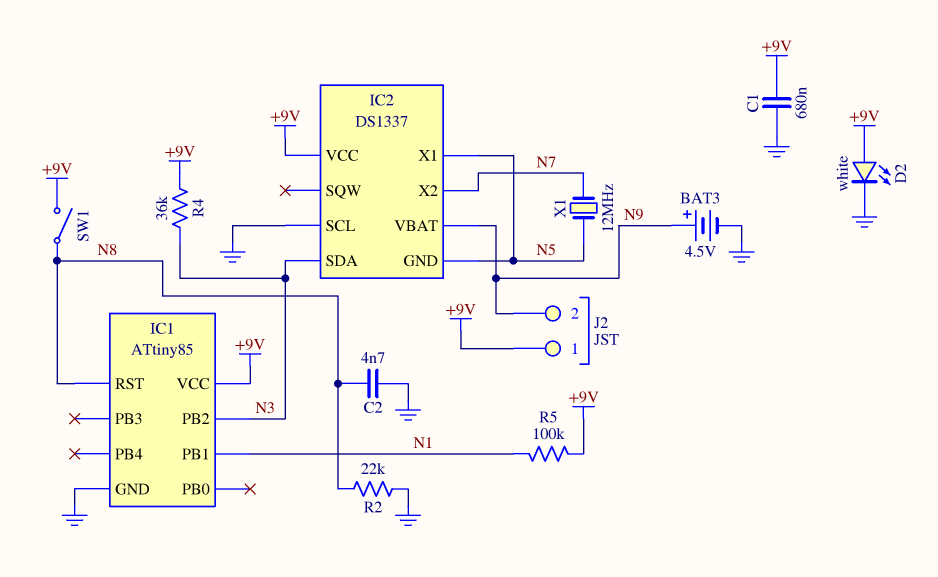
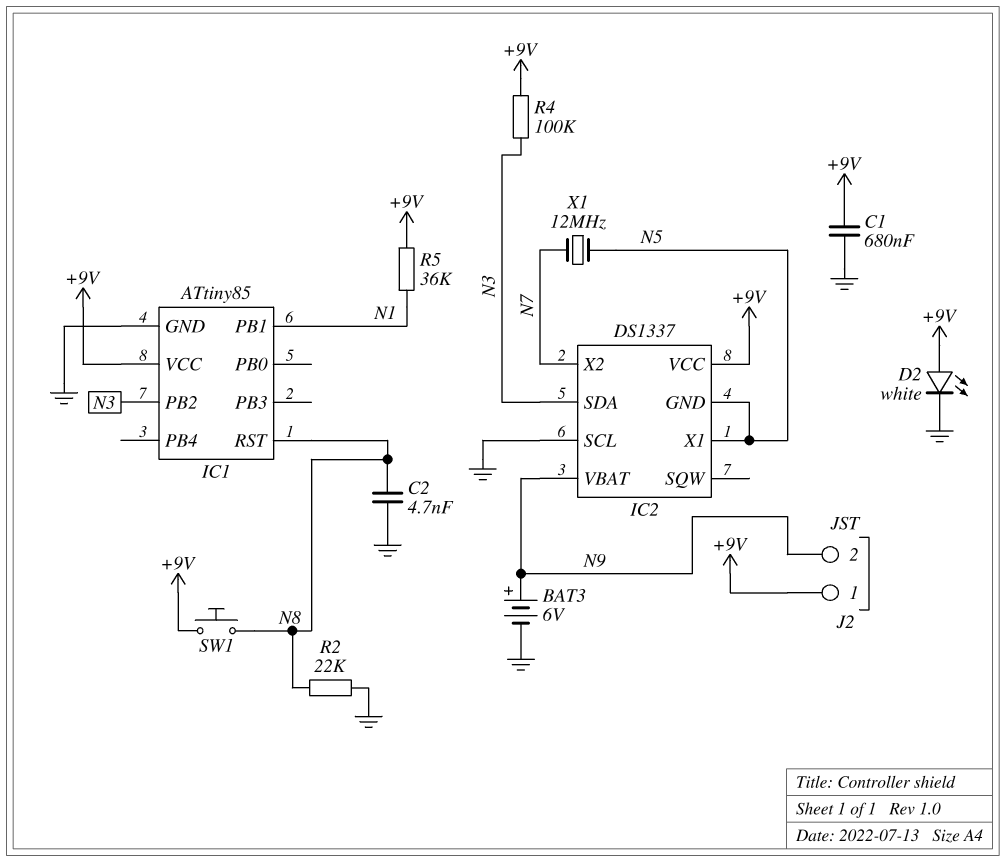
BAT3: 4.5V (plus N9, minus GND) -> 6V (plus N9, minus GND)
R4: 36k (+9V, N3) -> 100k (+9V, N3)
R5: 100k (+9V, N1) -> 36k (+9V, N1)
SW1: switch (+9V, N8) -> button (+9V, N8)

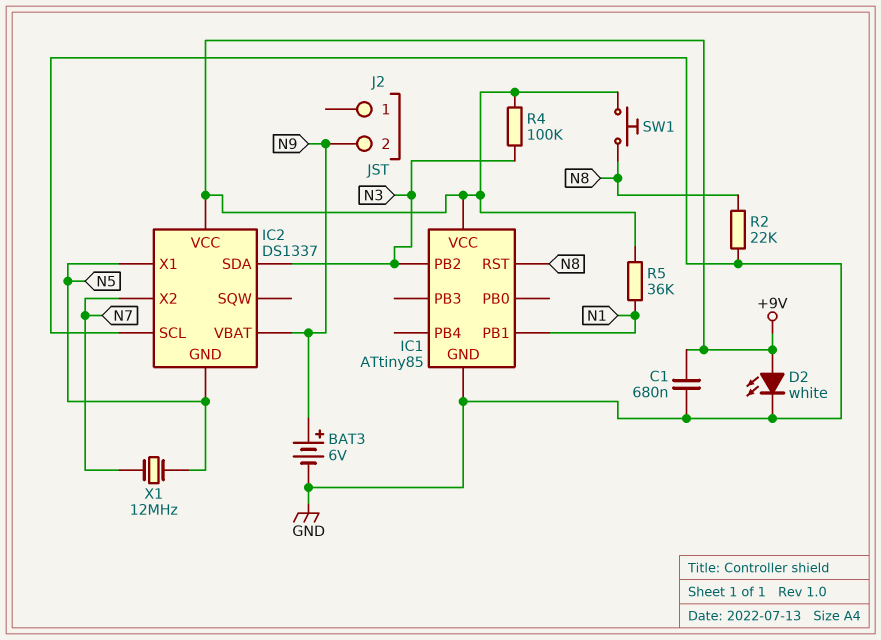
C2: 4.7nF (GND, N8) -> none
J2 pin 1: +9V -> none

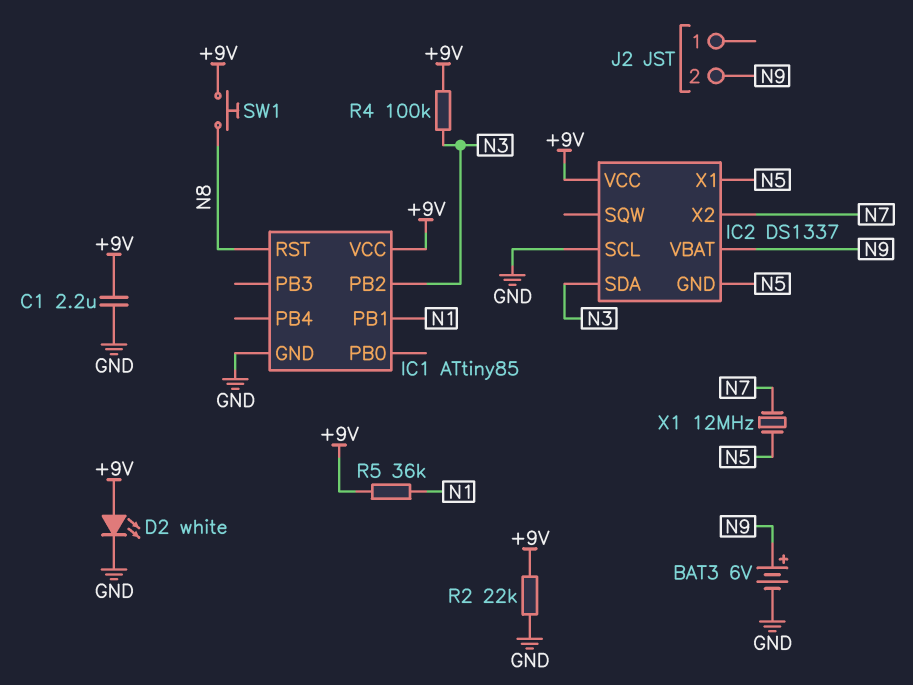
C1: 680nF (+9V, GND) -> 2.2uF (+9V, GND)
R2: 22k (GND, N8) -> 22k (+9V, GND)

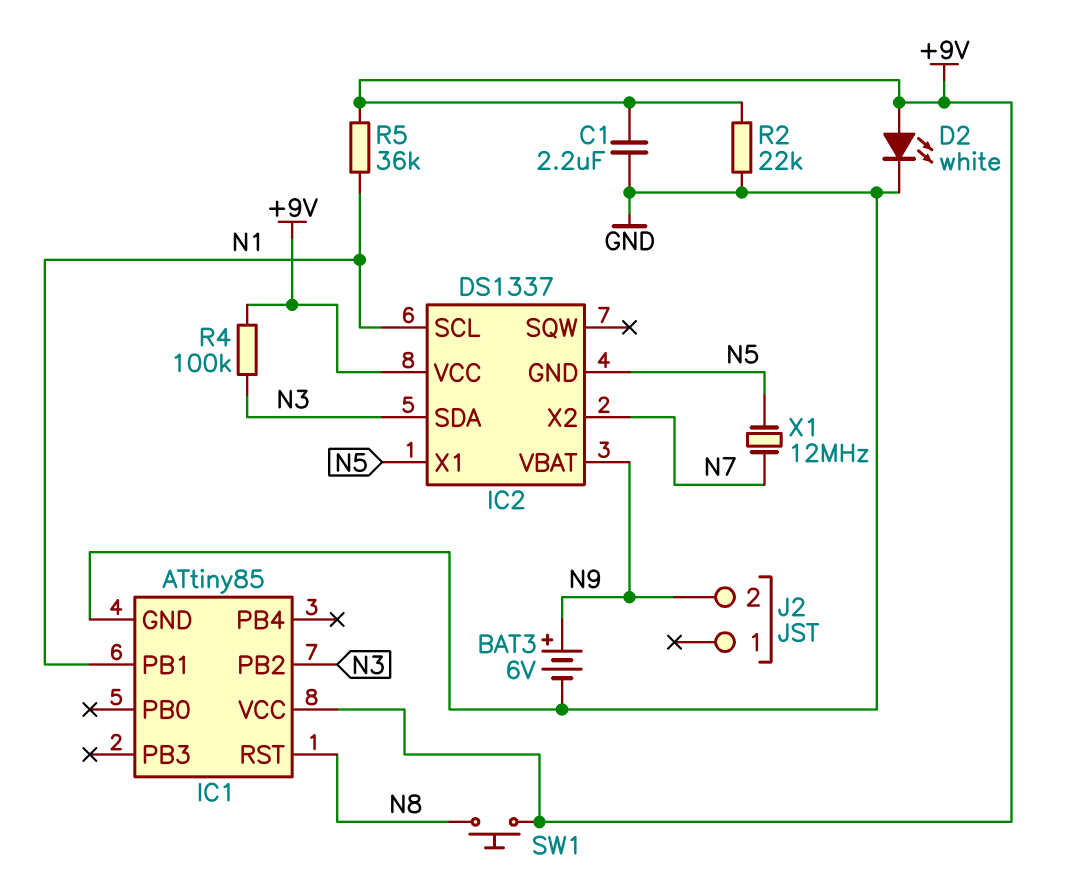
IC2 pin SCL: GND -> N1

